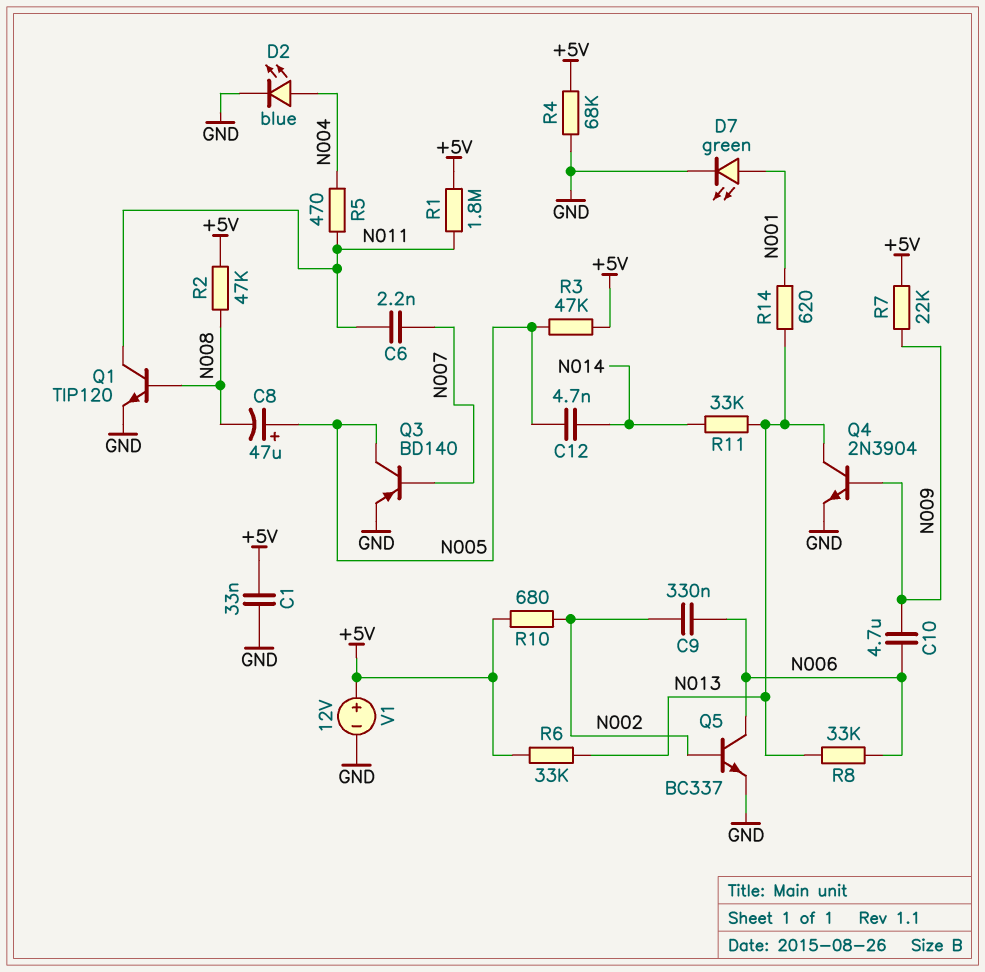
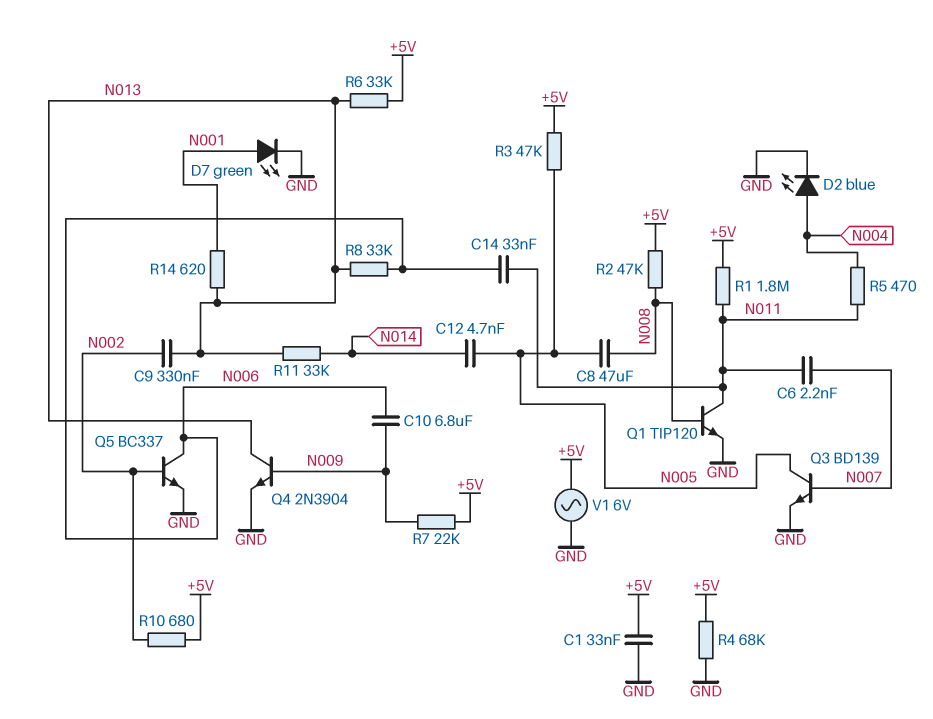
C8: 47uF (plus N005, minus N008) -> 47uF (N005, N008)
C9: 330nF (N002, N006) -> 330nF (N002, N013)
C10: 4.7uF (N006, N009) -> 6.8uF (N006, N009)
C14: none -> 33nF (N006, N011)
Q3: PNP BD140 (B N007, C N005, E GND) -> NPN BD139 (B N007, C N005, E GND)
V1: 12V (plus +5V, minus GND) -> AC 6V (+5V, GND)

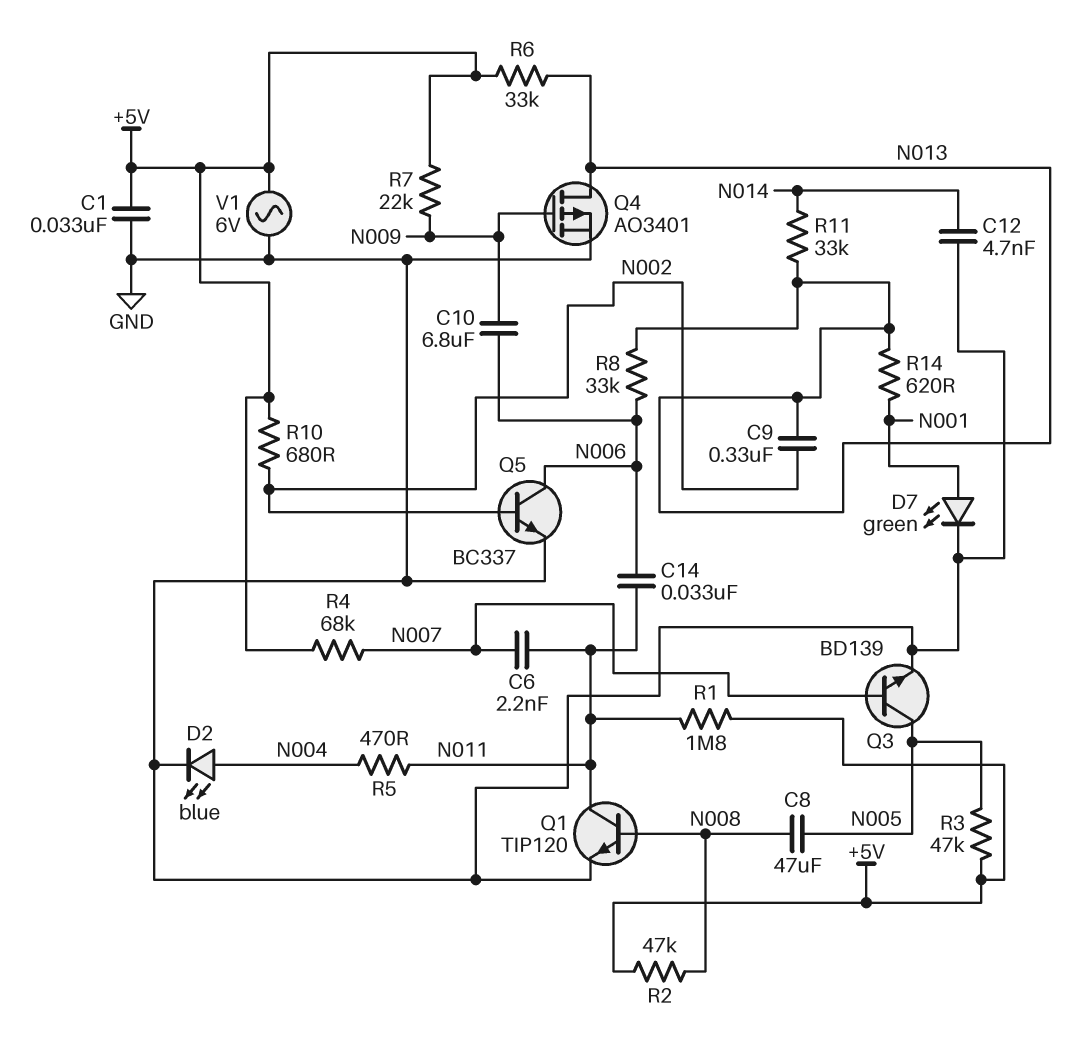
C12: 4.7nF (N005, N014) -> 4.7nF (GND, N014)
Q4: NPN 2N3904 (B N009, C N013, E GND) -> PMOS AO3401 (G N009, D N013, S GND)
R4: 68k (+5V, GND) -> 68k (+5V, N007)

